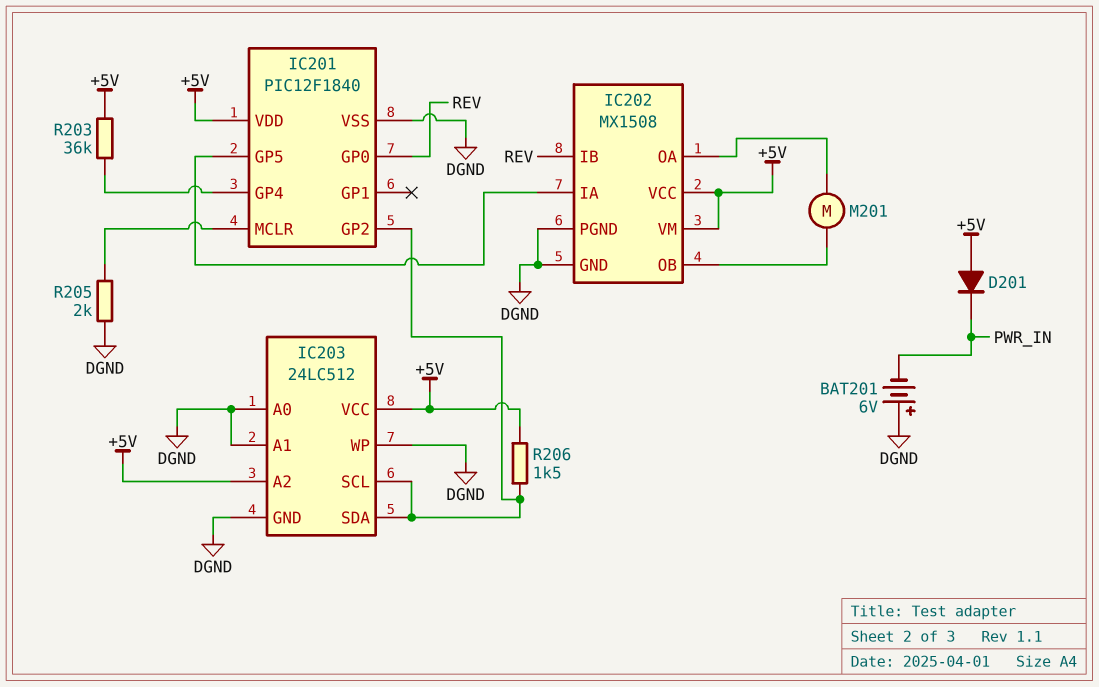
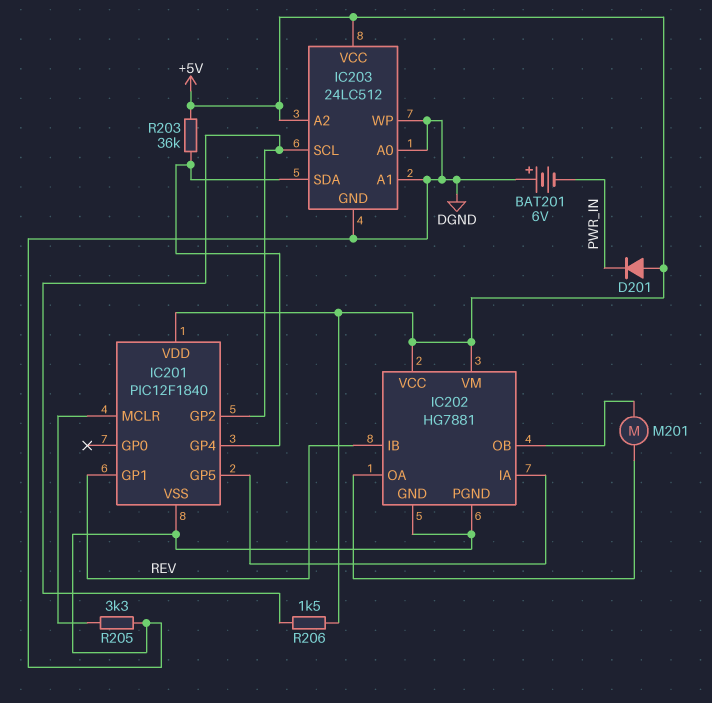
IC201 pin GP0: REV -> none
IC201 pin GP1: none -> REV
IC202: MX1508 -> HG7881
IC203 pin SDA: IC201/GP2 -> IC201/GP4
R205: 2k (DGND, IC201/MCLR) -> 3.3k (DGND, IC201/MCLR)

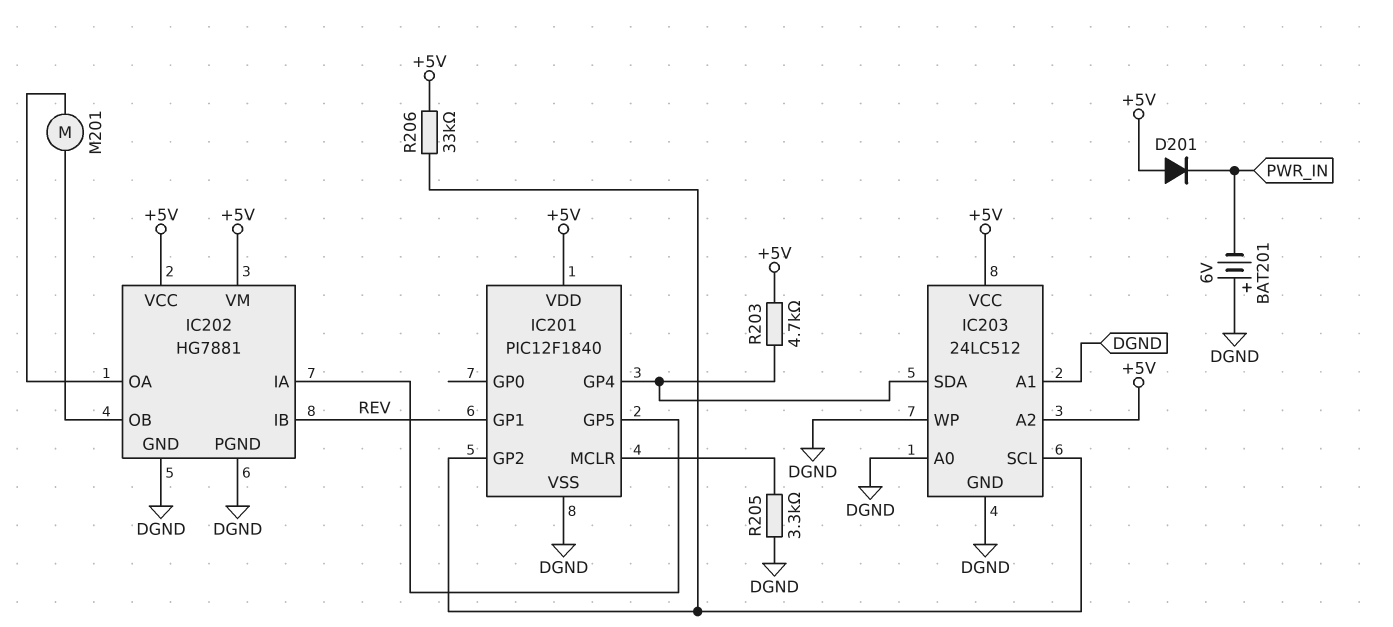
R203: 36k (+5V, IC201/GP4) -> 4.7k (+5V, IC201/GP4)
R206: 1.5k (+5V, IC201/GP2) -> 33k (+5V, IC201/GP2)

